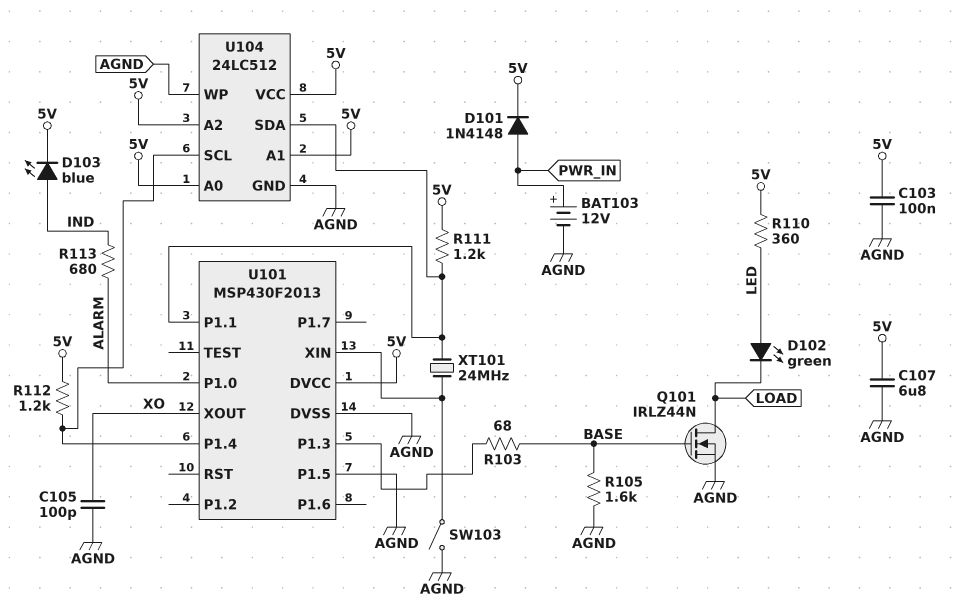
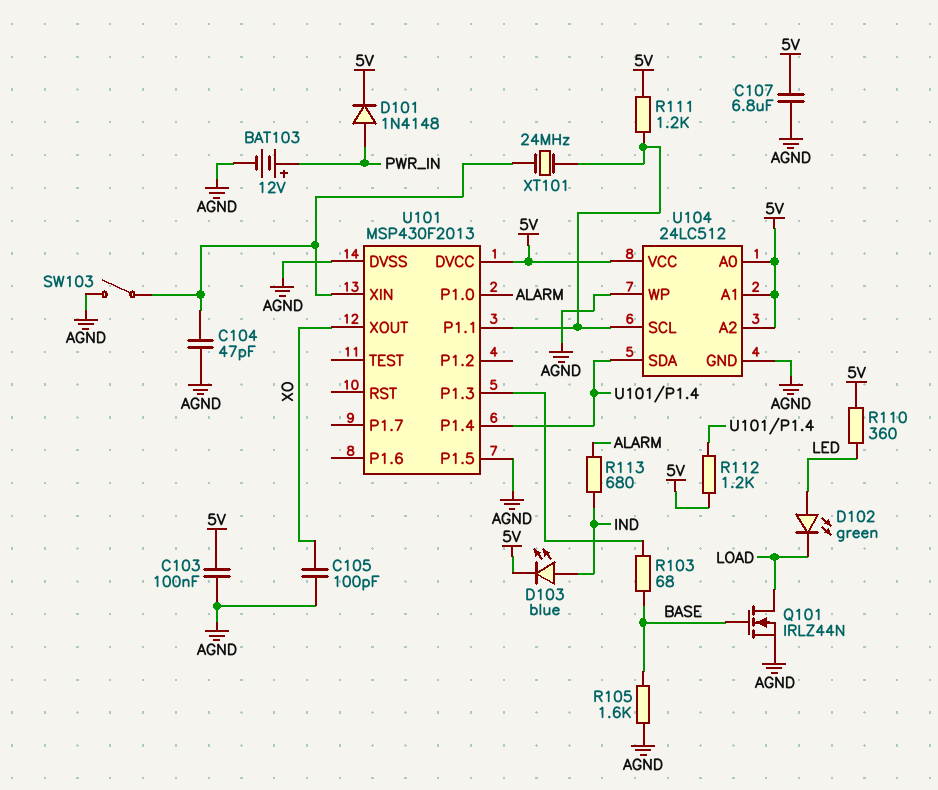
C104: none -> 47pF (AGND, U101/XIN)
U104 pin SCL: U101/P1.4 -> U101/P1.1
U104 pin SDA: U101/P1.1 -> U101/P1.4

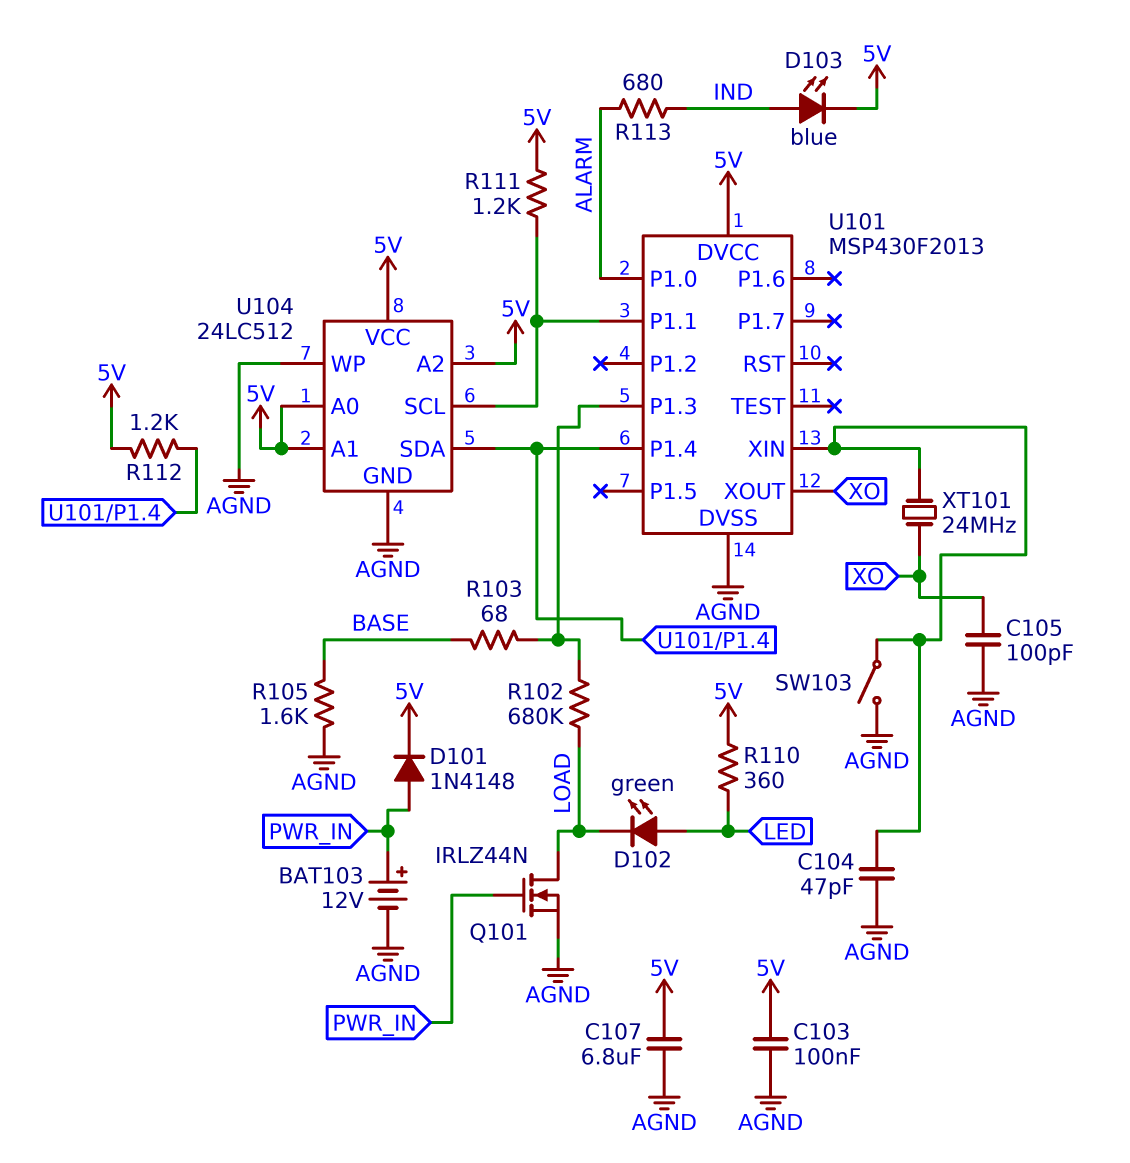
Q101: NMOS IRLZ44N (G BASE, D LOAD, S AGND) -> NMOS IRLZ44N (G PWR_IN, D LOAD, S AGND)
R102: none -> 680k (LOAD, U101/P1.3)
U101 pin P1.5: AGND -> none
XT101: 24MHz (U101/P1.1, U101/XIN) -> 24MHz (U101/XIN, XO)

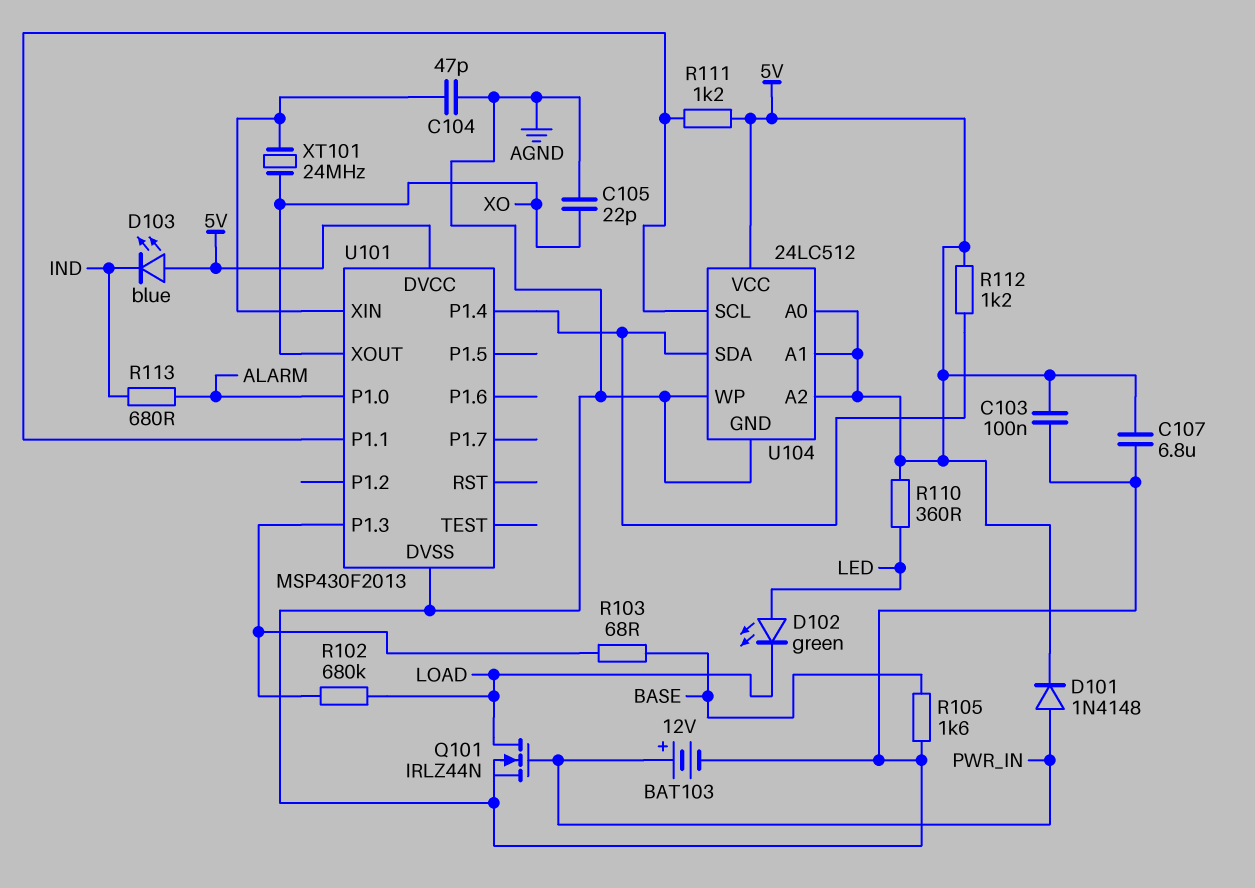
C105: 100pF (AGND, XO) -> 22pF (AGND, XO)
D103: LED blue (A IND, K 5V) -> LED blue (A 5V, K IND)
SW103: switch (AGND, U101/XIN) -> none

